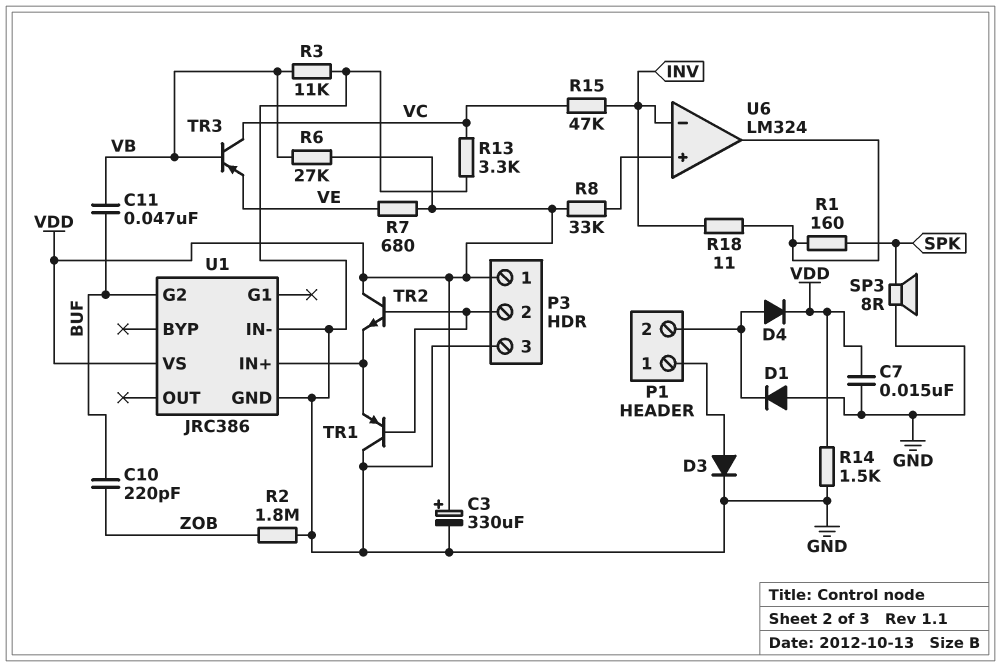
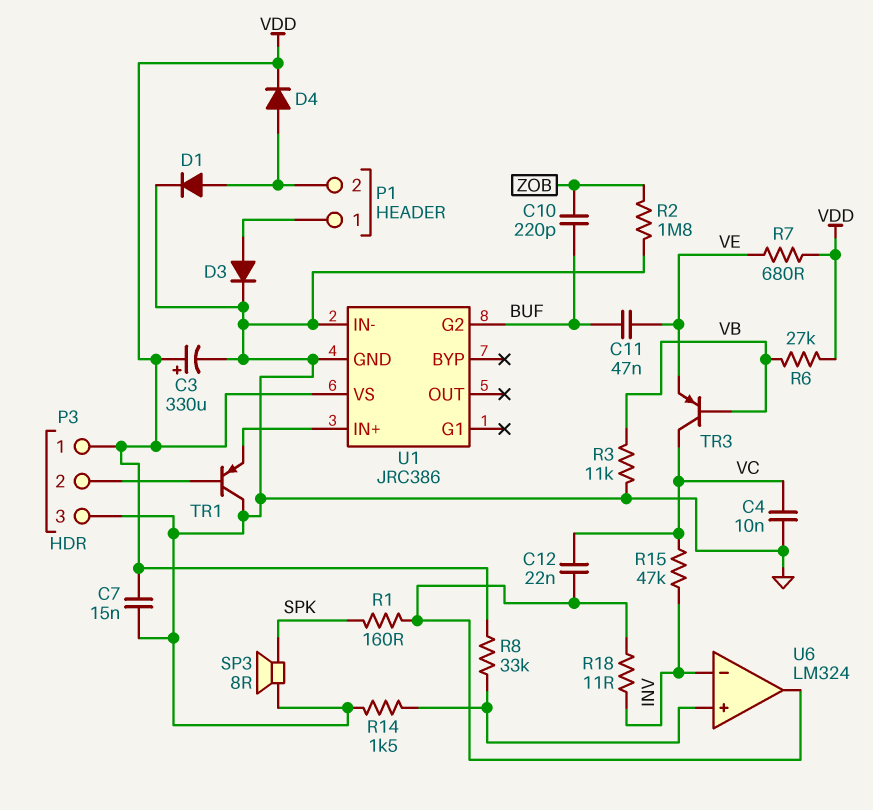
C4: none -> 10nF (GND, VC)
C11: 47nF (BUF, VB) -> 47nF (BUF, VE)
C12: none -> 22nF (U6/out, VC)
D1: diode (A GND, K P1/2) -> diode (A P1/2, K GND)
R13: 3.3k (GND, VC) -> none
R14: 1.5k (GND, VDD) -> 1.5k (GND, U6/in+)
TR2: NPN (B P3/2, C VDD, E U1/IN+) -> none

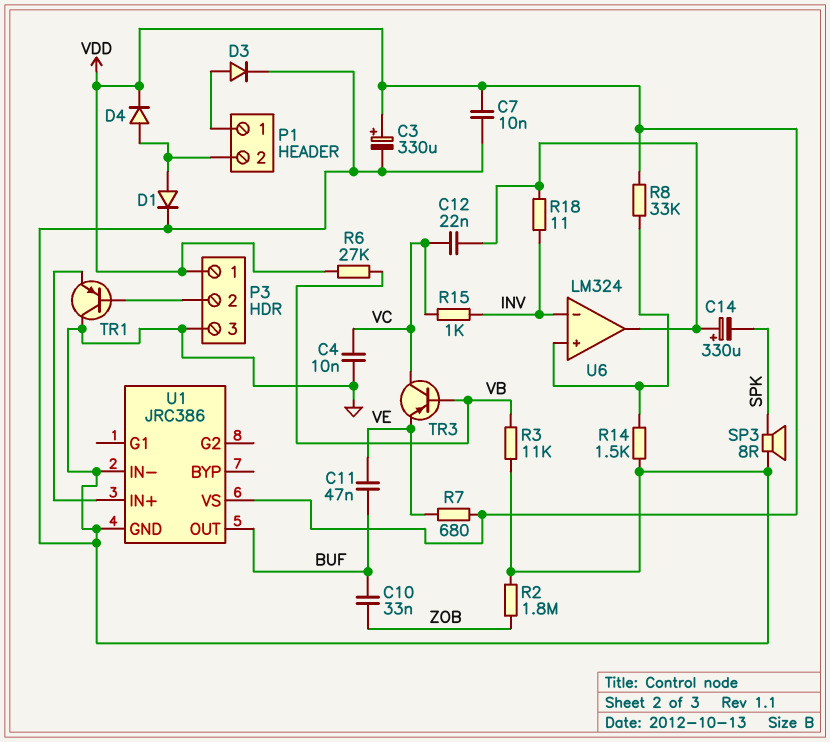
C7: 15nF (GND, VDD) -> 10nF (GND, VDD)
C10: 220pF (BUF, ZOB) -> 33nF (BUF, ZOB)
C14: none -> 330uF (plus U6/out, minus SPK)
R1: 160 (SPK, U6/out) -> none
R15: 47k (INV, VC) -> 1k (INV, VC)
U1 pin G2: BUF -> none
U1 pin OUT: none -> BUF

